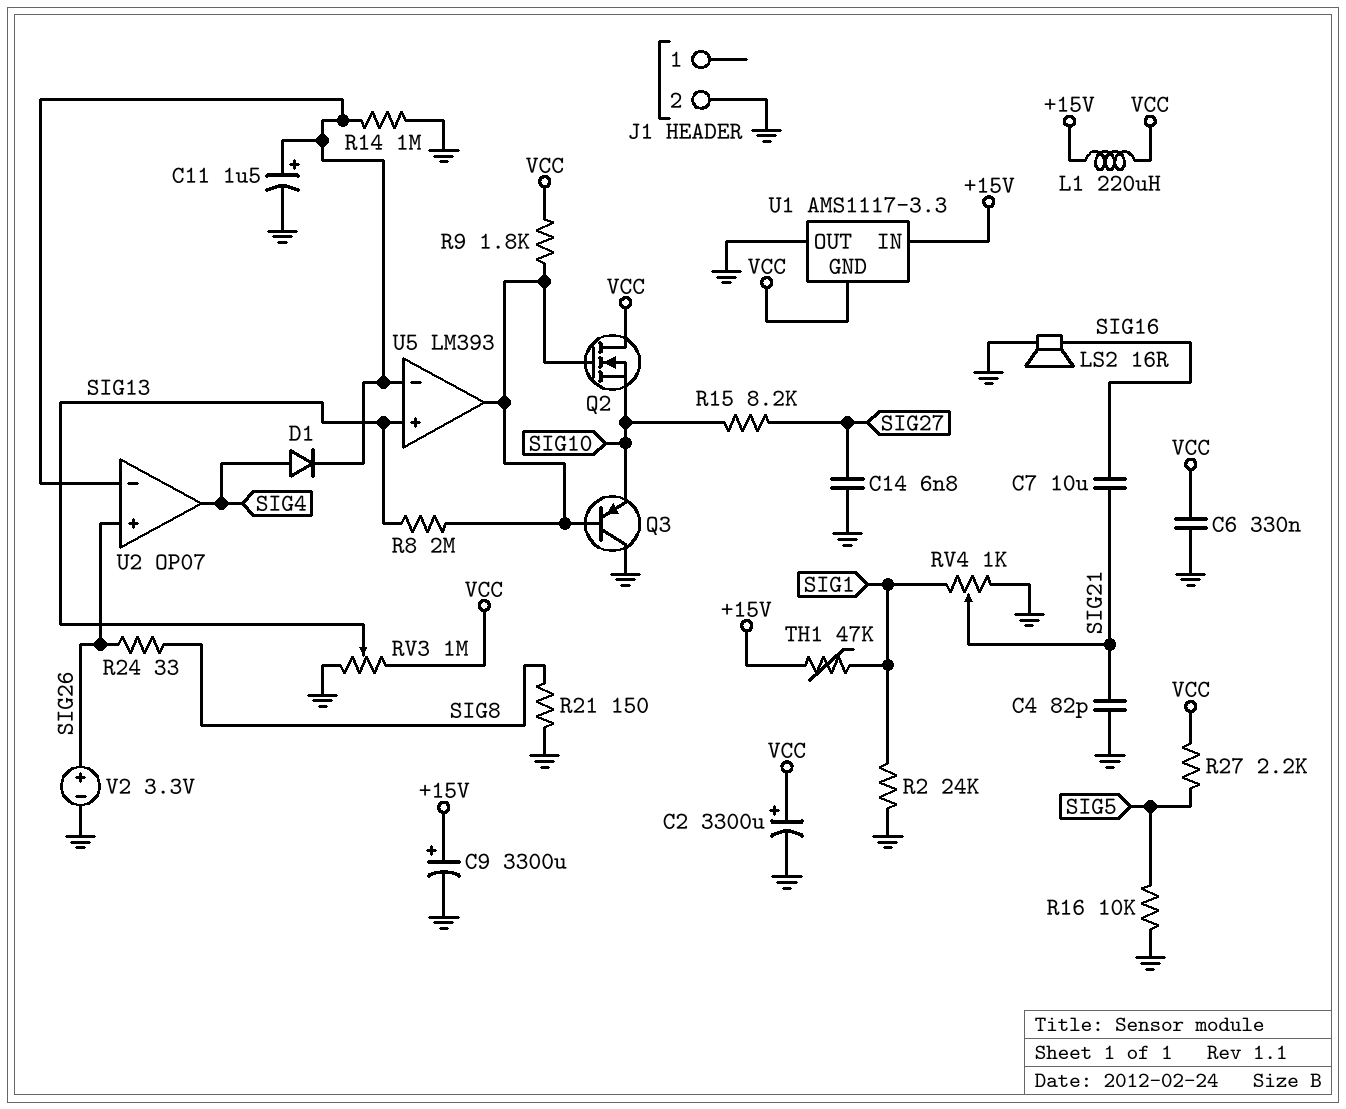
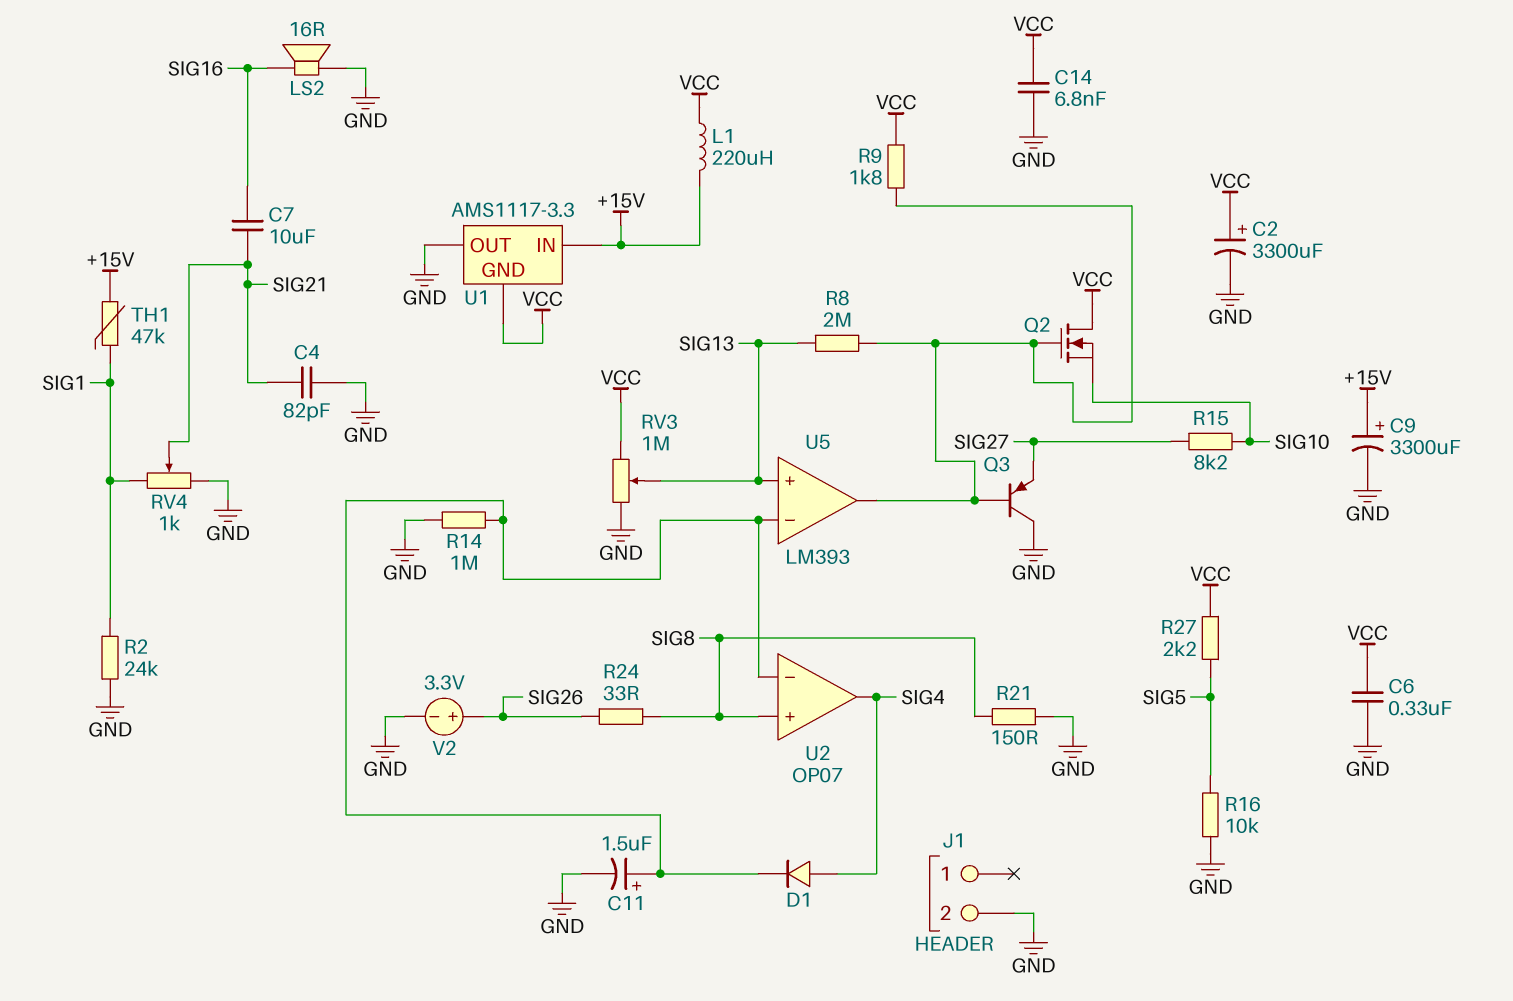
C14: 6.8nF (GND, SIG27) -> 6.8nF (GND, VCC)
Q3: PNP (B U5/out, C GND, E SIG10) -> PNP (B U5/out, C GND, E SIG27)
U2 pin in+: SIG26 -> SIG8

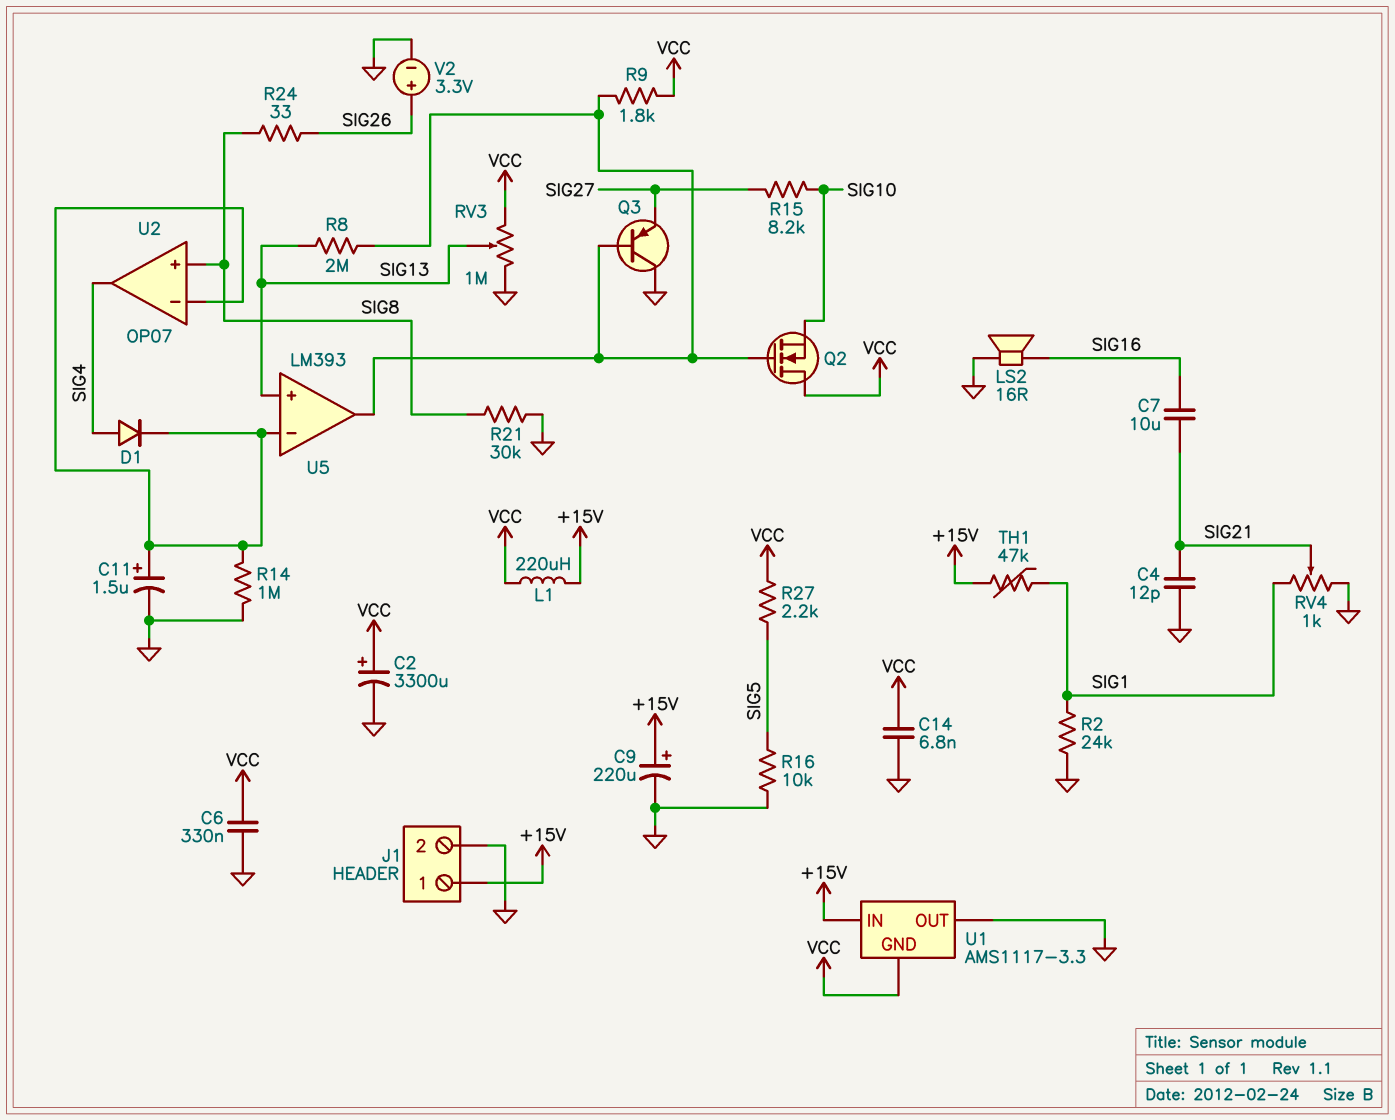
C4: 82pF (GND, SIG21) -> 12pF (GND, SIG21)
C9: 3300uF (plus +15V, minus GND) -> 220uF (plus +15V, minus GND)
J1 pin 1: none -> +15V
R21: 150 (GND, SIG8) -> 30k (GND, SIG8)

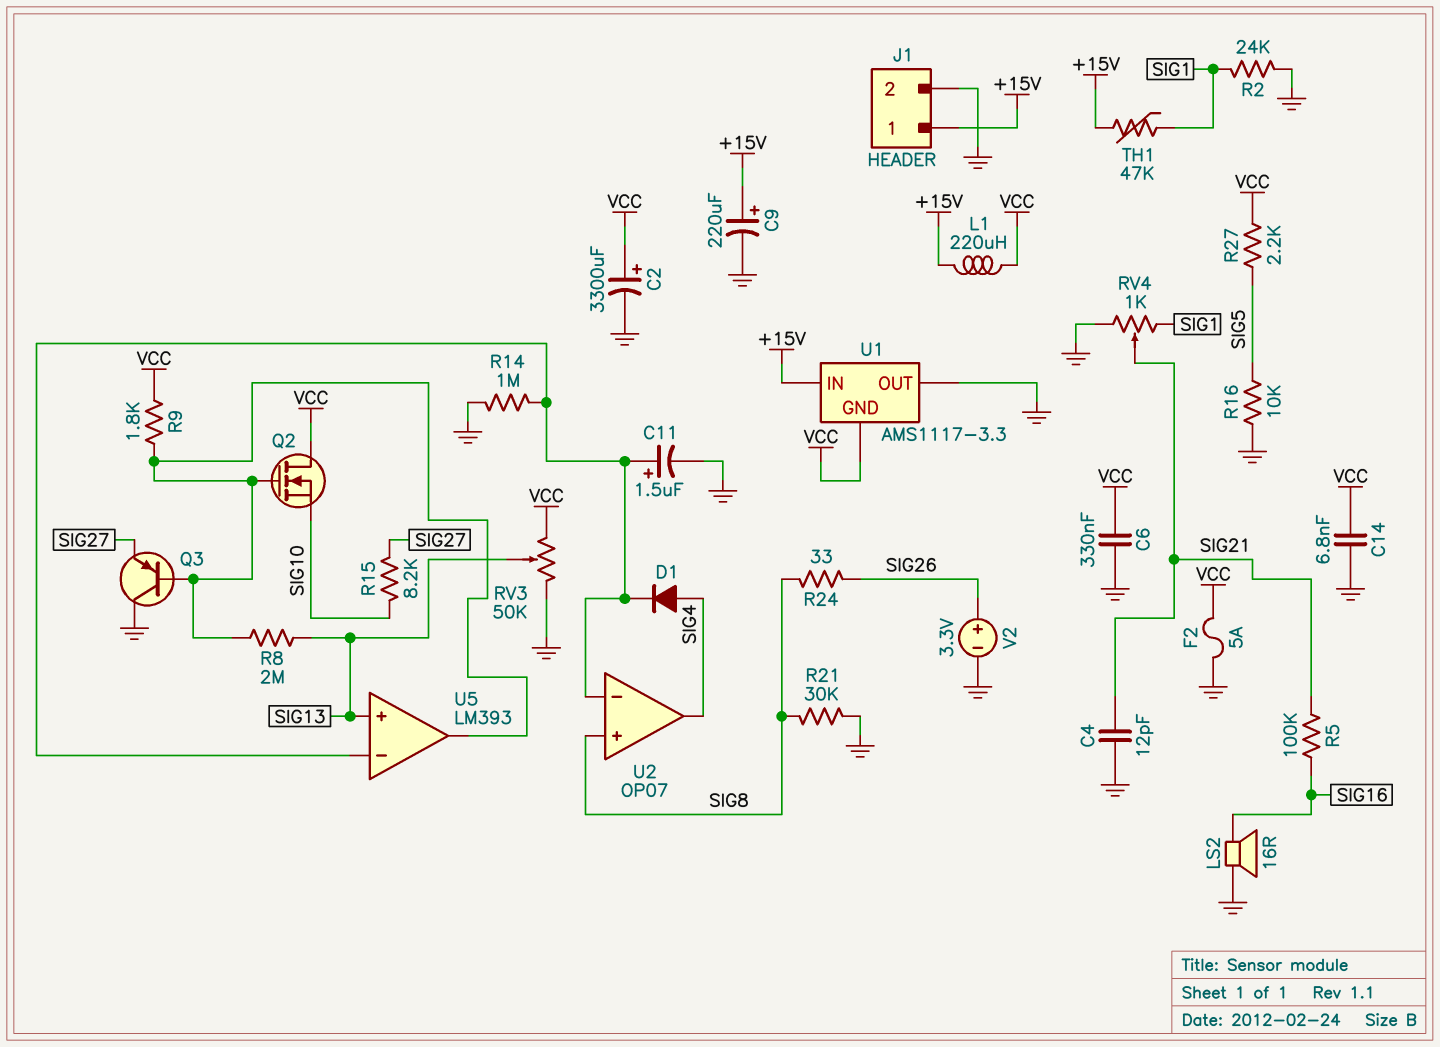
C7: 10uF (SIG16, SIG21) -> none
F2: none -> 5A (GND, VCC)
R5: none -> 100k (SIG16, SIG21)
RV3: 1M (GND, VCC, wiper SIG13) -> 50k (GND, VCC, wiper SIG13)

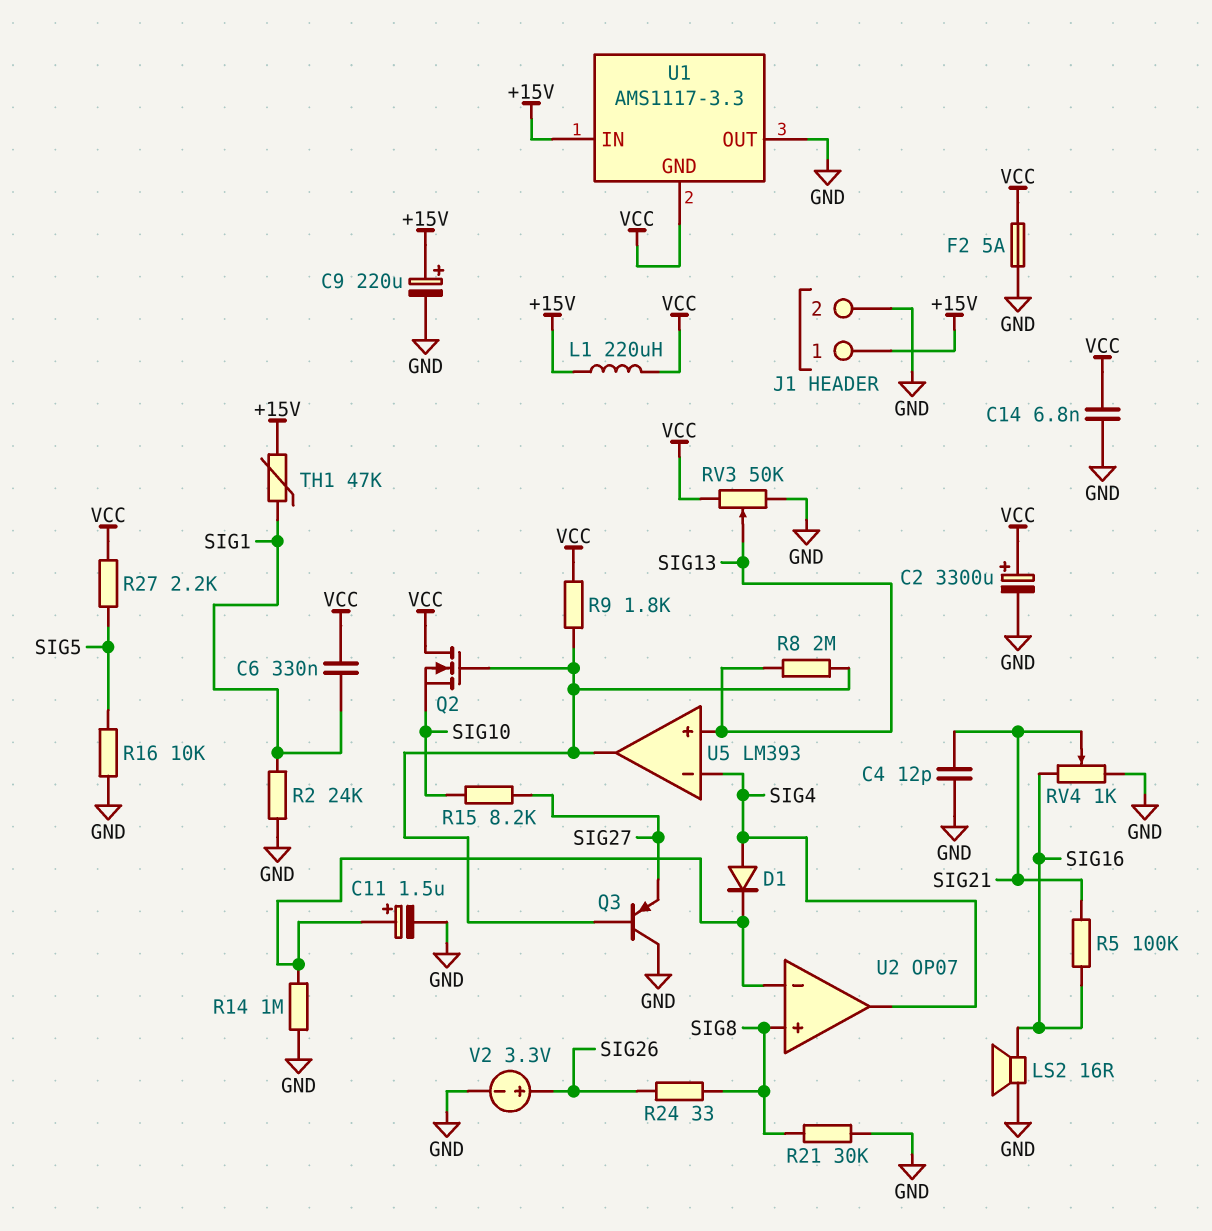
C6: 330nF (GND, VCC) -> 330nF (SIG1, VCC)
RV4: 1k (GND, SIG1, wiper SIG21) -> 1k (GND, SIG16, wiper SIG21)
U5 pin in-: U2/in- -> SIG4

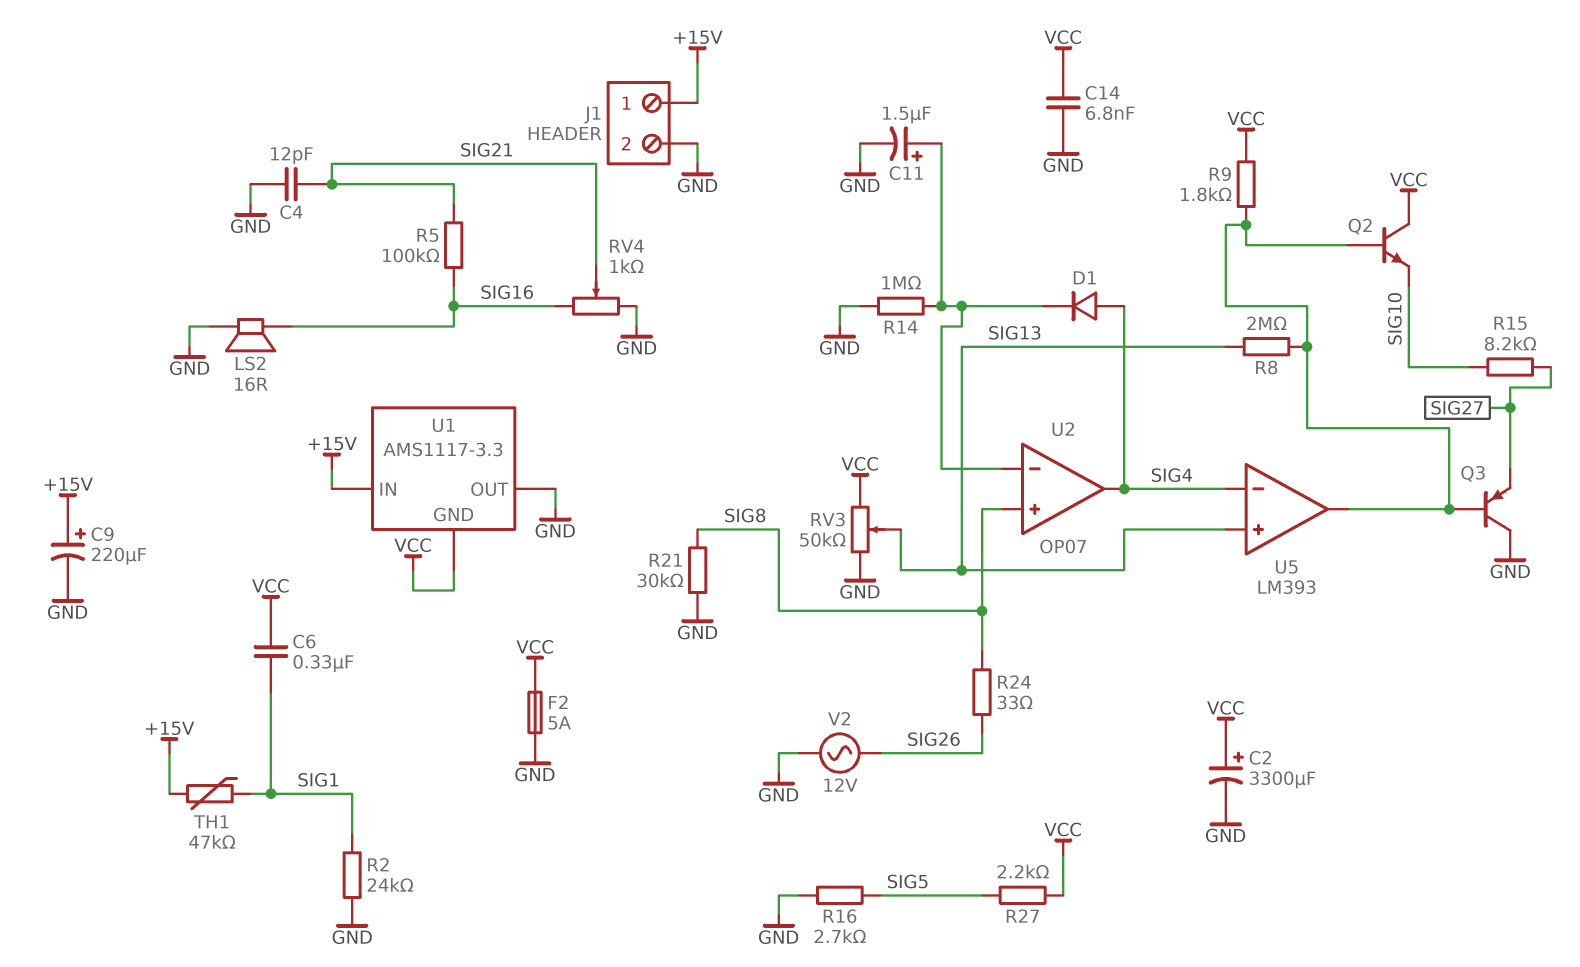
L1: 220uH (+15V, VCC) -> none
Q2: NMOS (G U5/out, D VCC, S SIG10) -> NPN (B U5/out, C VCC, E SIG10)
R16: 10k (GND, SIG5) -> 2.7k (GND, SIG5)
V2: 3.3V (plus SIG26, minus GND) -> AC 12V (GND, SIG26)

